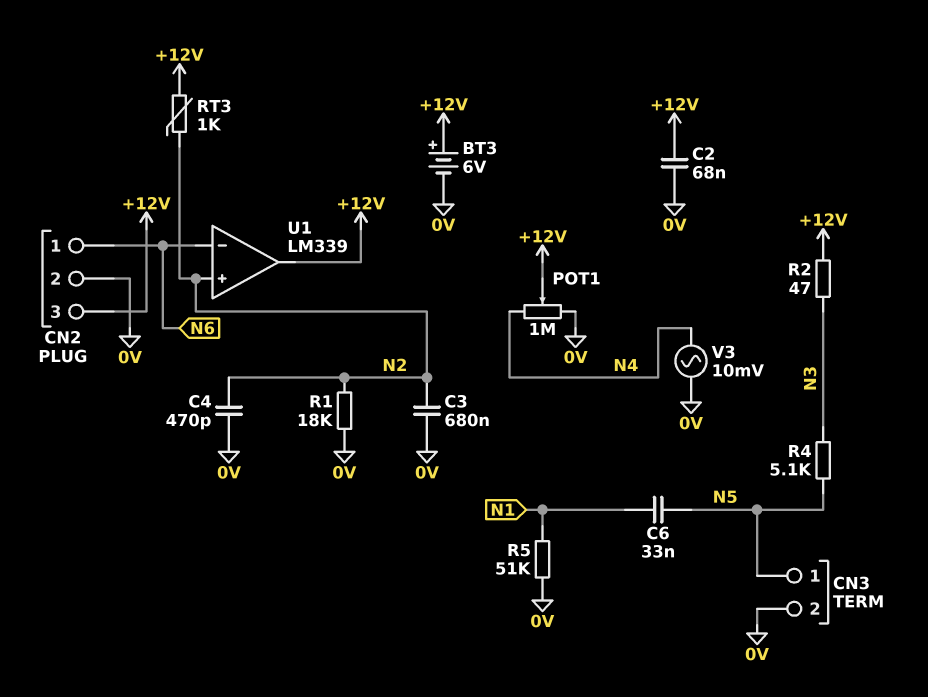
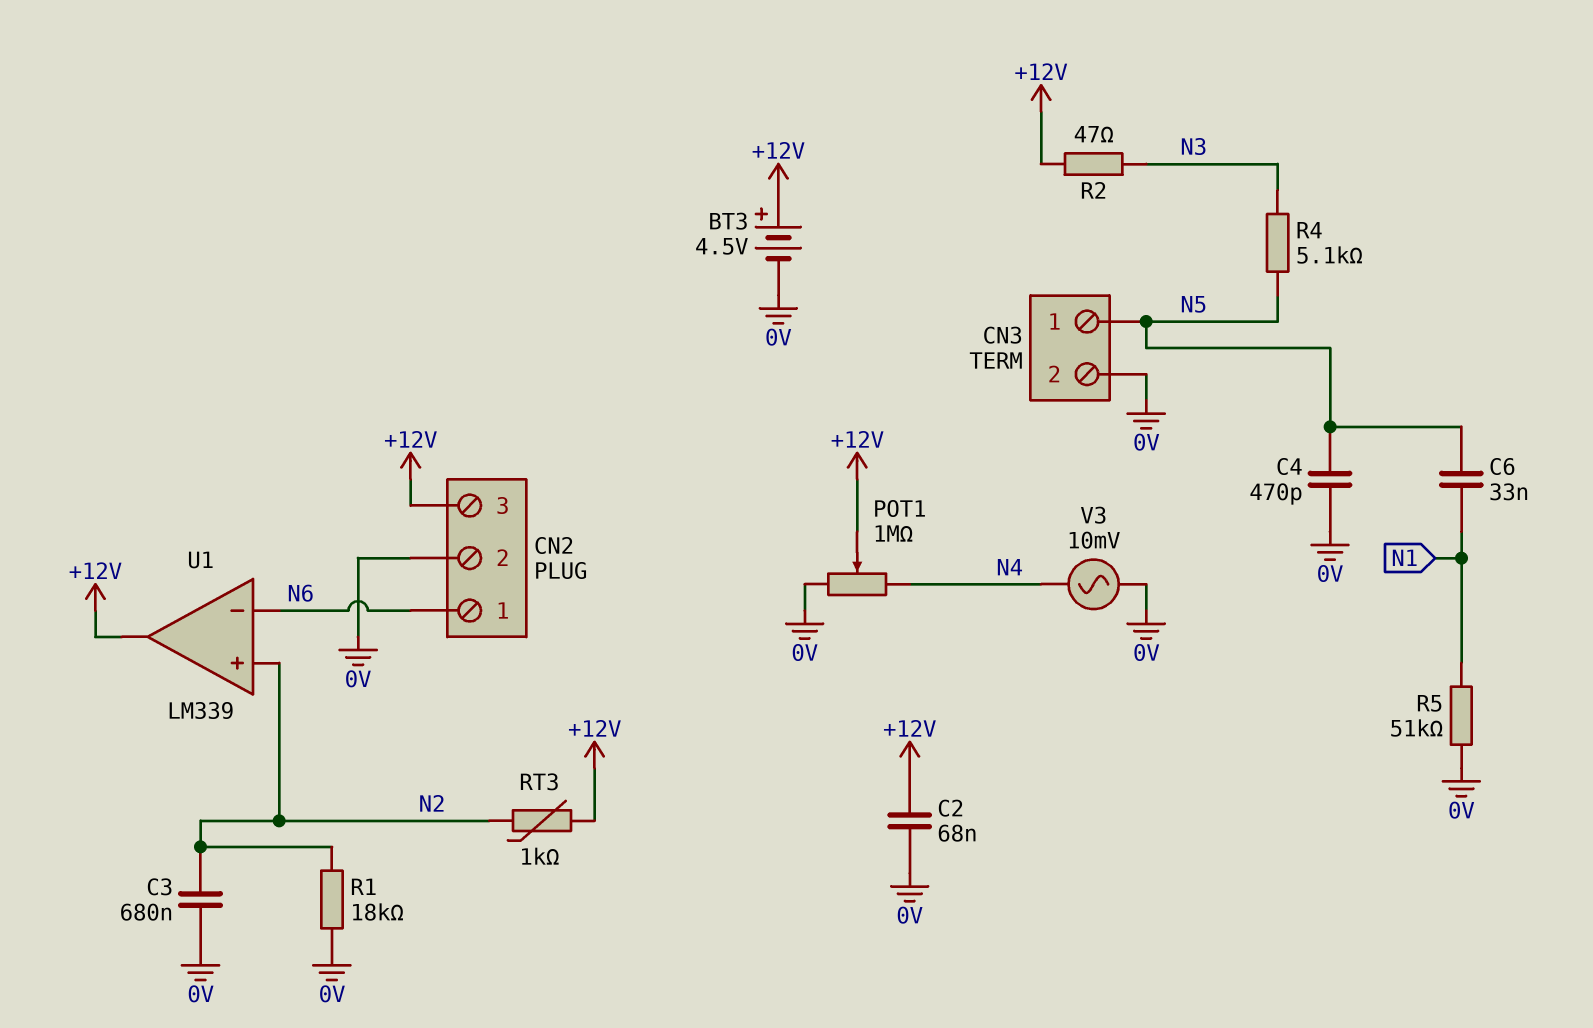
BT3: 6V (plus +12V, minus 0V) -> 4.5V (plus +12V, minus 0V)
C4: 470pF (0V, N2) -> 470pF (0V, N5)

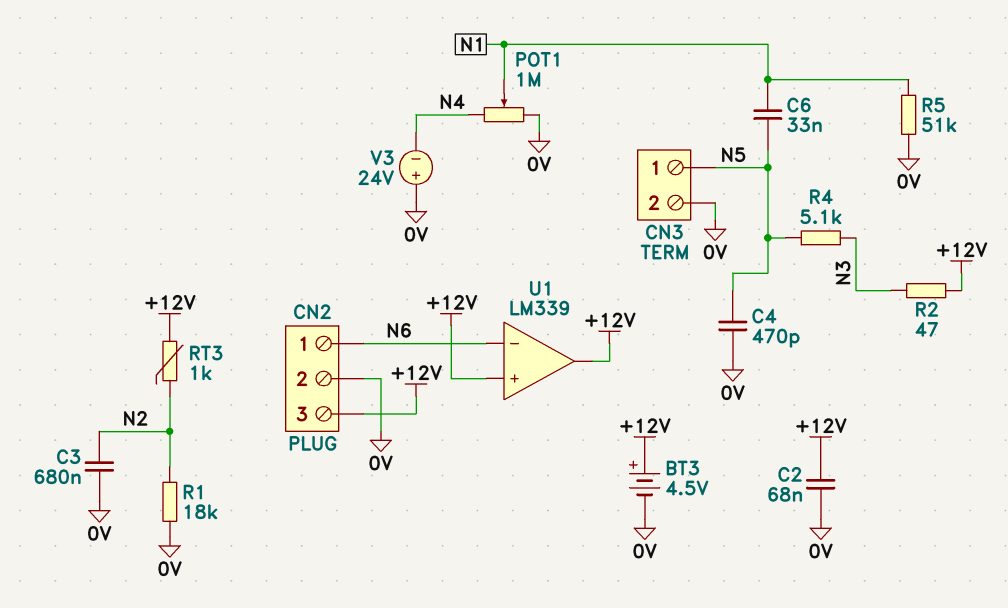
POT1: 1M (0V, N4, wiper +12V) -> 1M (0V, N4, wiper N1)
U1 pin in+: N2 -> +12V
V3: AC 10mV (0V, N4) -> 24V (plus 0V, minus N4)

